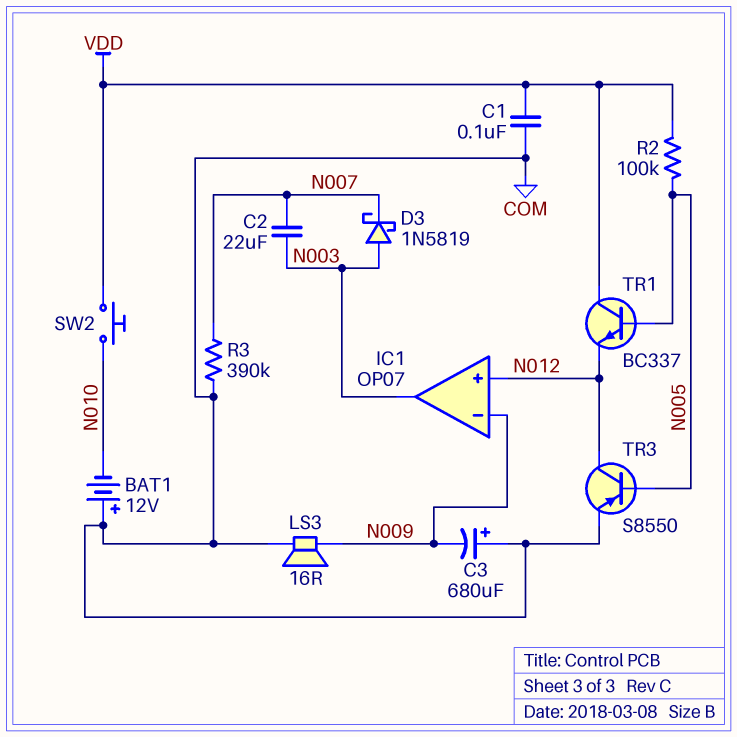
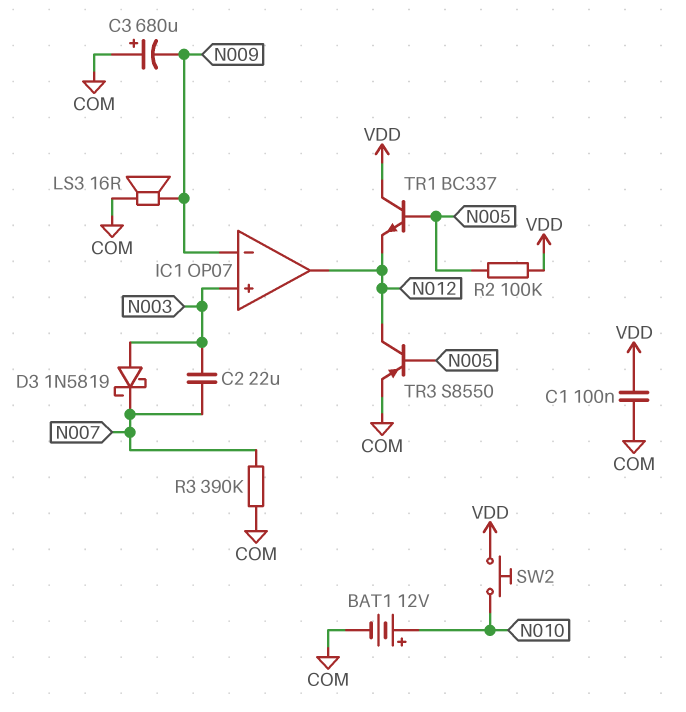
BAT1: 12V (plus COM, minus N010) -> 12V (plus N010, minus COM)
IC1 pin in+: N012 -> N003
IC1 pin out: N003 -> N012

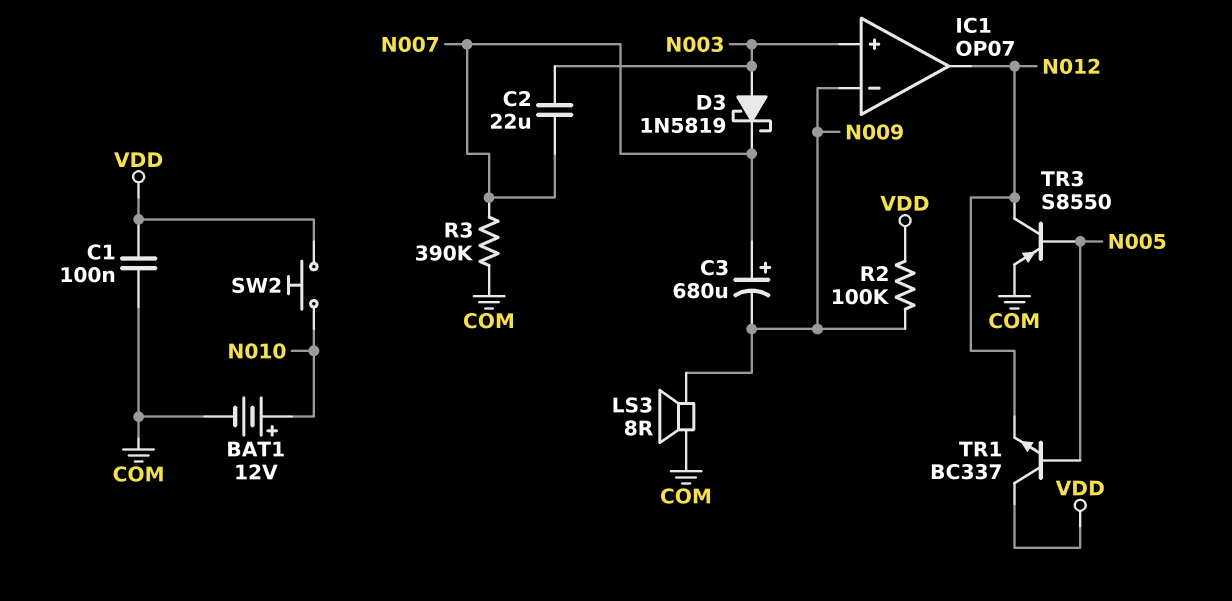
C3: 680uF (plus COM, minus N009) -> 680uF (plus N007, minus N009)
LS3: speaker 16R (COM, N009) -> speaker 8R (COM, N009)
R2: 100k (N005, VDD) -> 100k (N009, VDD)

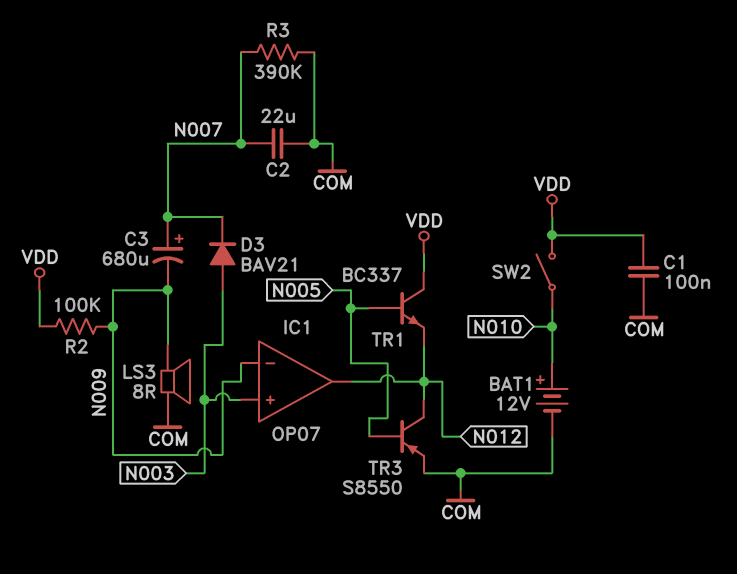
C2: 22uF (N003, N007) -> 22uF (COM, N007)
D3: schottky 1N5819 (A N003, K N007) -> diode BAV21 (A N003, K N007)
SW2: button (N010, VDD) -> switch (N010, VDD)

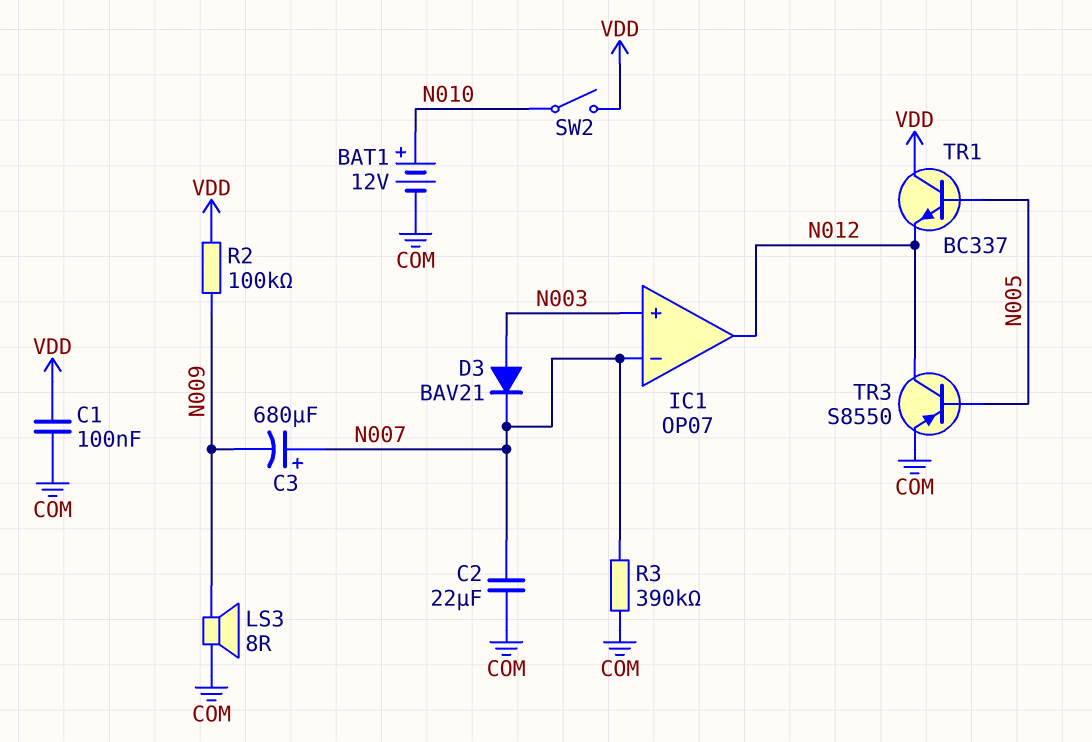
IC1 pin in-: N009 -> N007

